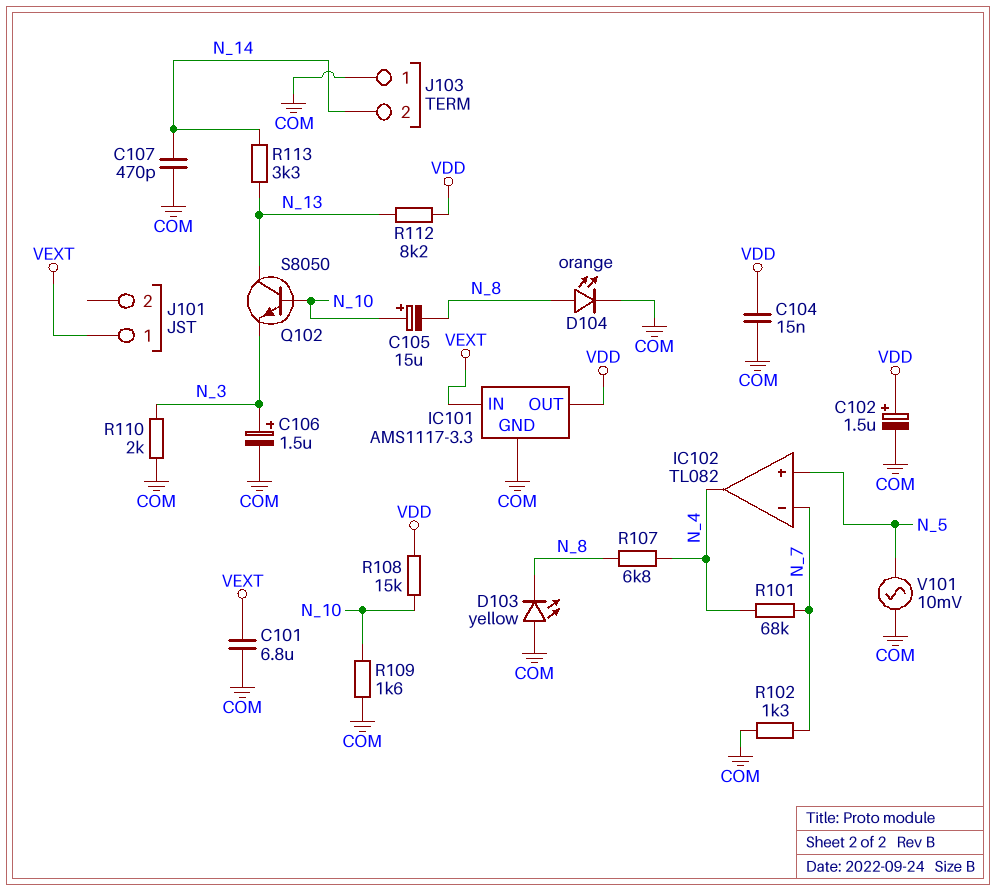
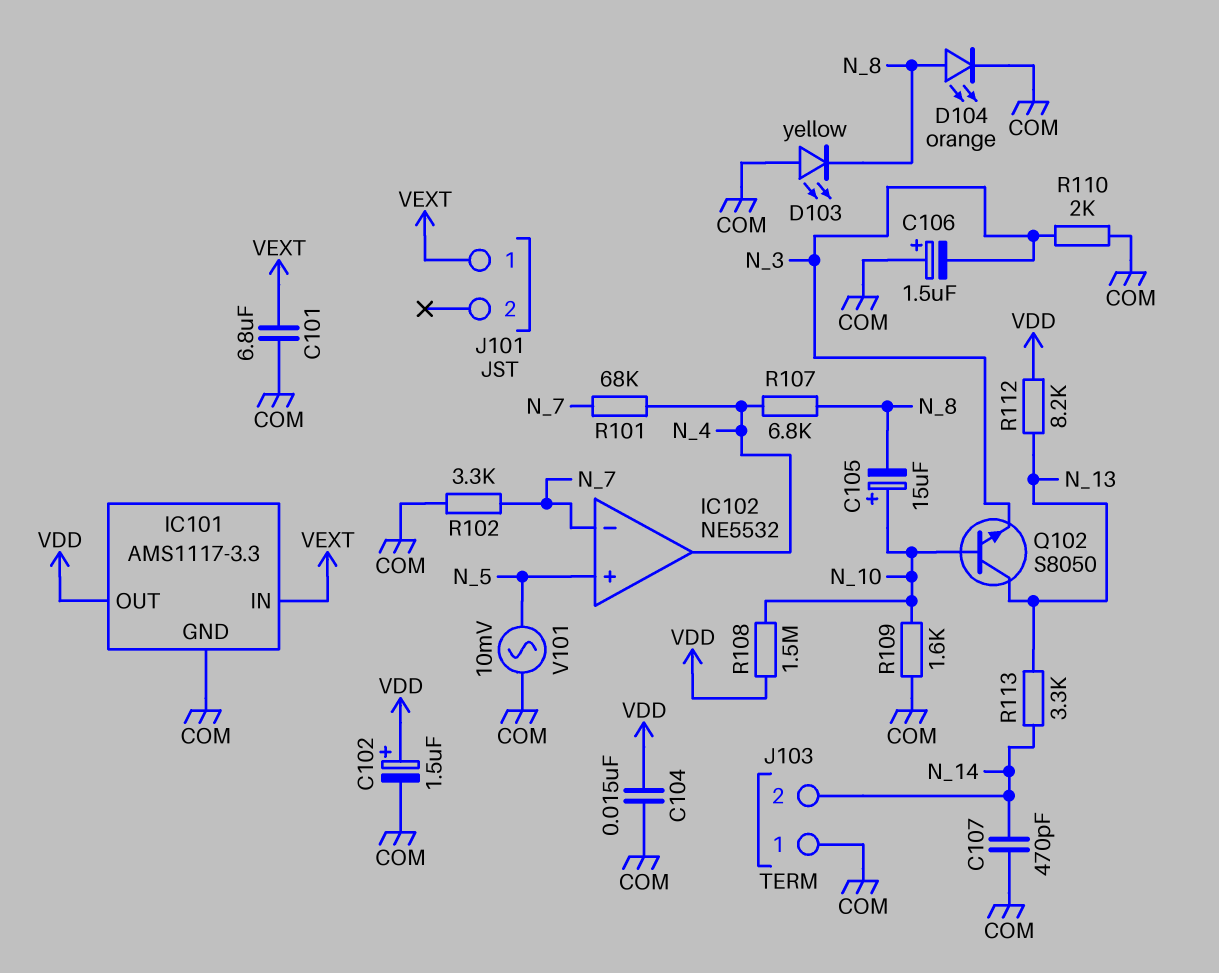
C106: 1.5uF (plus N_3, minus COM) -> 1.5uF (plus COM, minus N_3)
IC102: TL082 -> NE5532
R102: 1.3k (COM, N_7) -> 3.3k (COM, N_7)
R108: 15k (N_10, VDD) -> 1.5M (N_10, VDD)

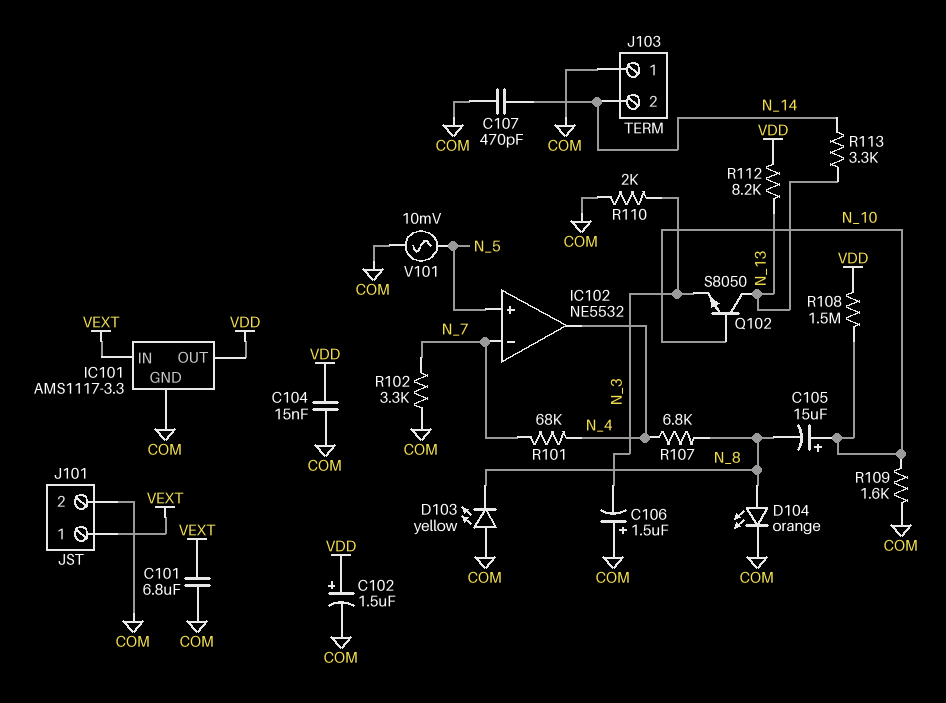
J101 pin 2: none -> COM

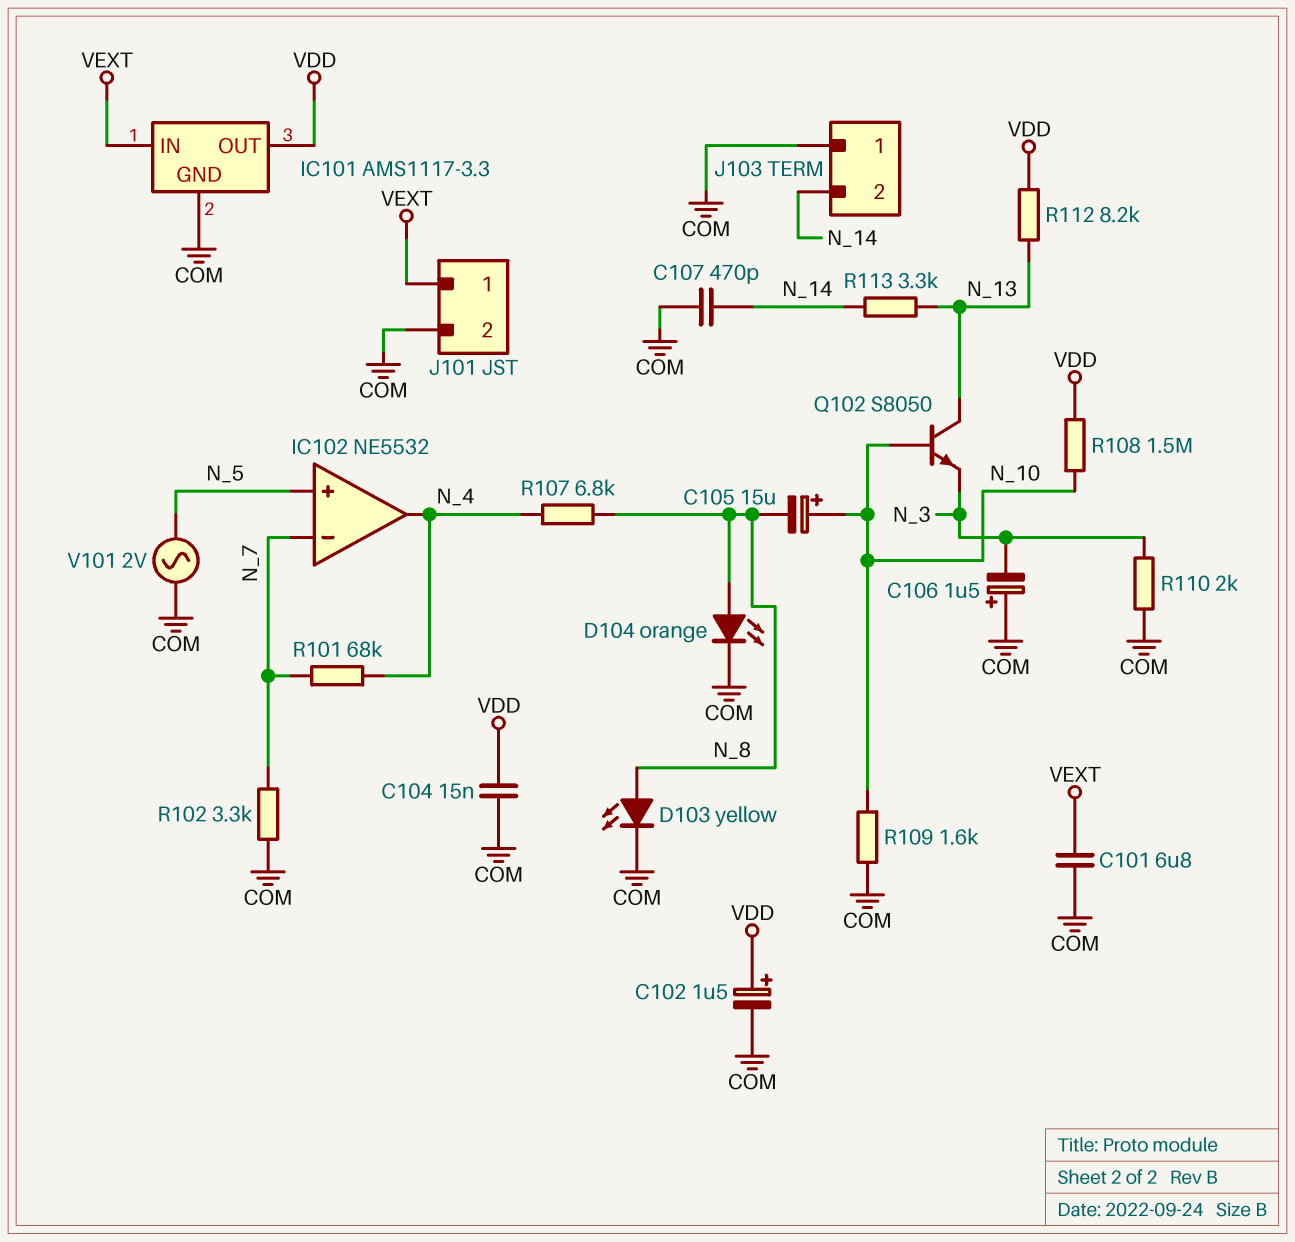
D103: LED yellow (A COM, K N_8) -> LED yellow (A N_8, K COM)
V101: AC 10mV (COM, N_5) -> AC 2V (COM, N_5)

